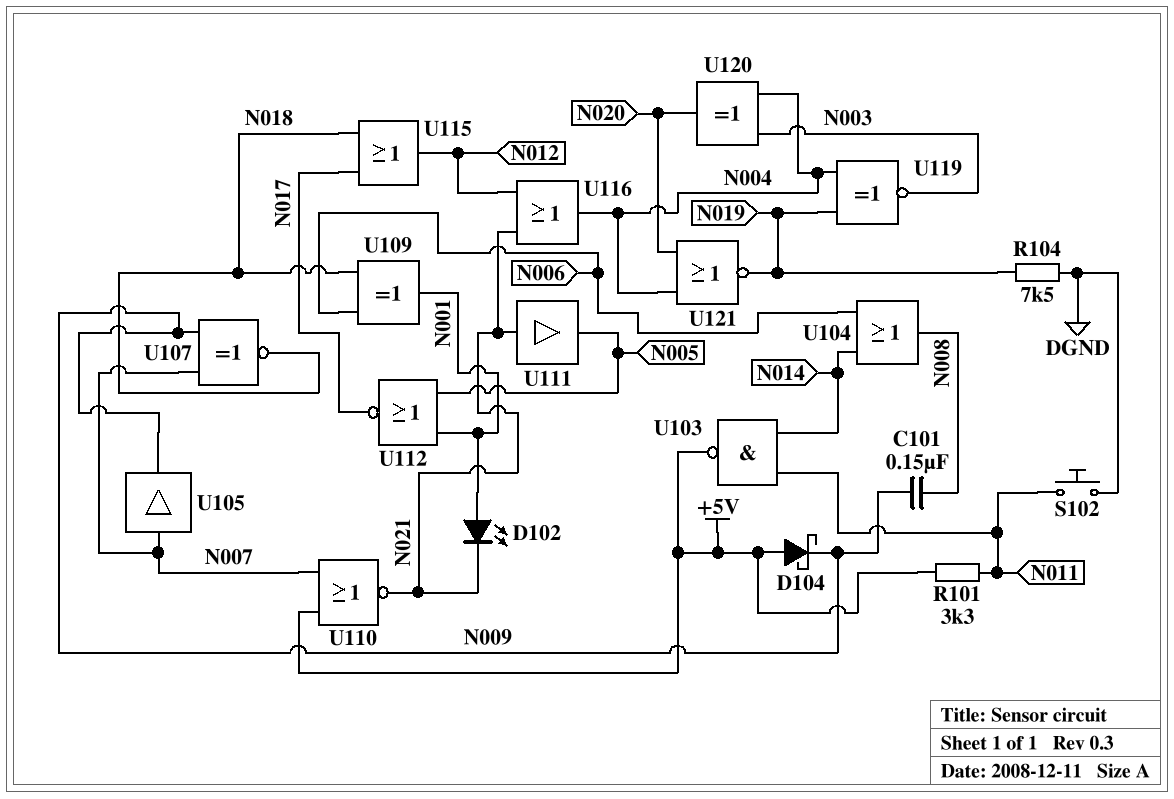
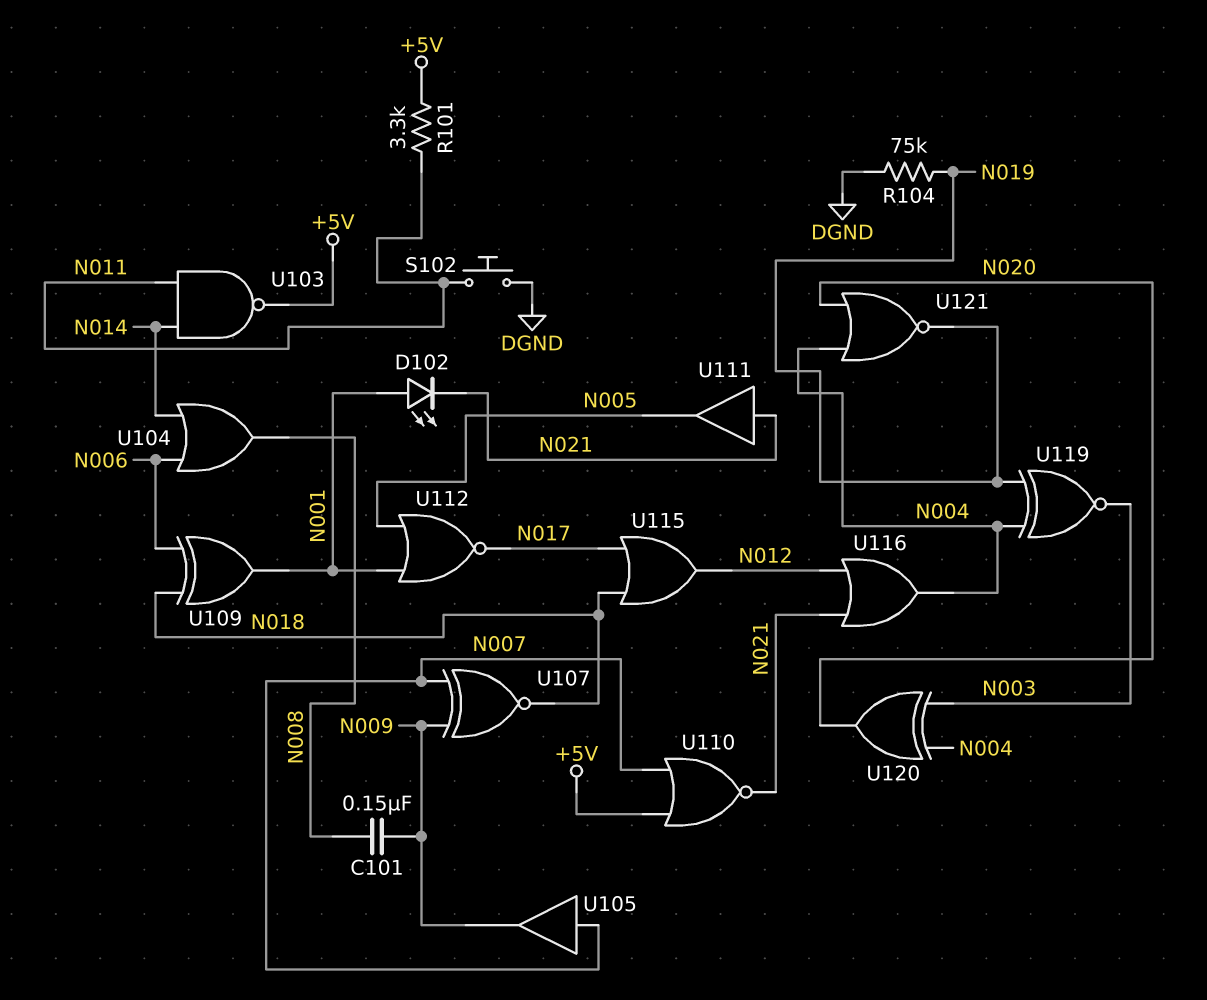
D104: schottky (A +5V, K N009) -> none
R104: 7.5k (DGND, N019) -> 75k (DGND, N019)

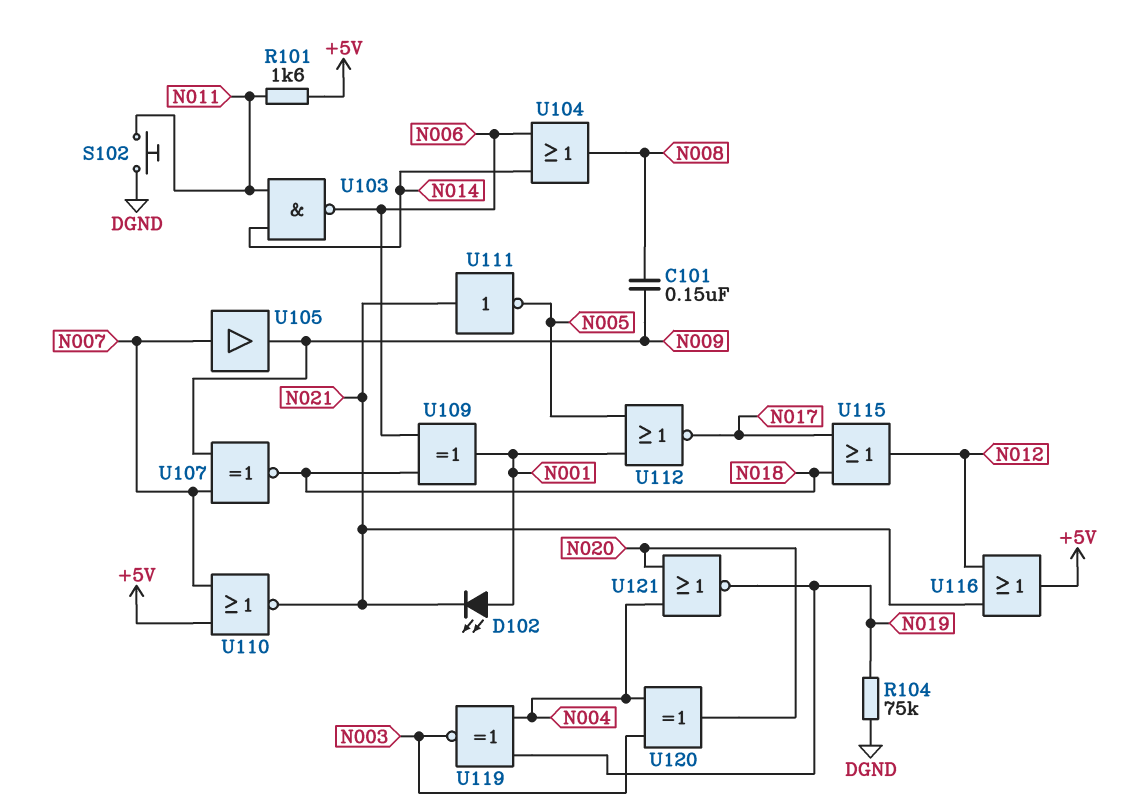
R101: 3.3k (+5V, N011) -> 1.6k (+5V, N011)
U103: NAND (in N011, in N014, out +5V) -> NAND (in N011, in N014, out N006)
U111: buffer (in N021, out N005) -> NOT (in N021, out N005)
U116: OR (in N012, in N021, out N004) -> OR (in N012, in N021, out +5V)

